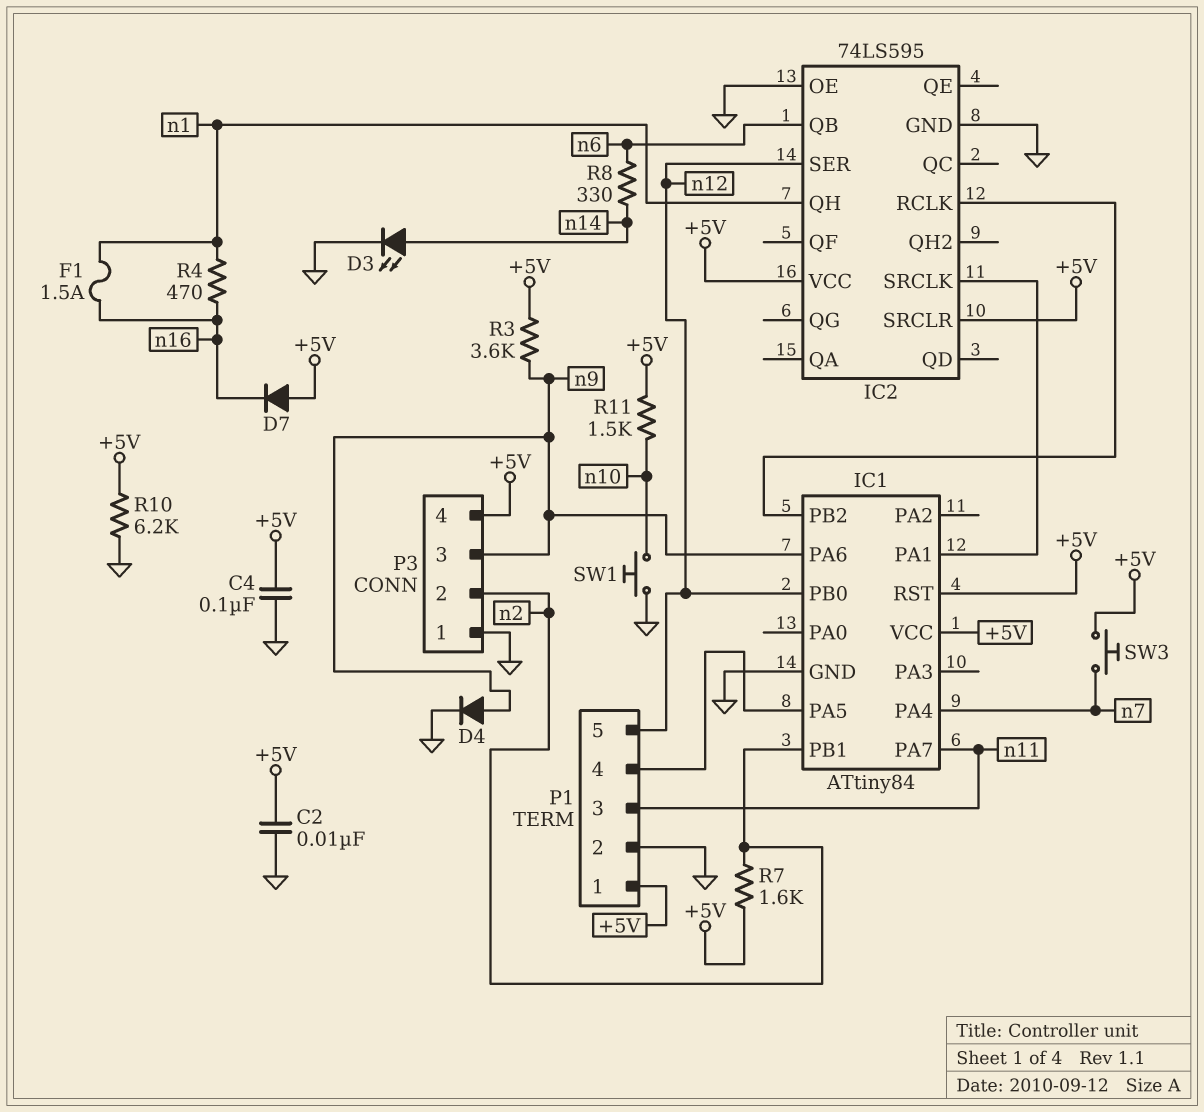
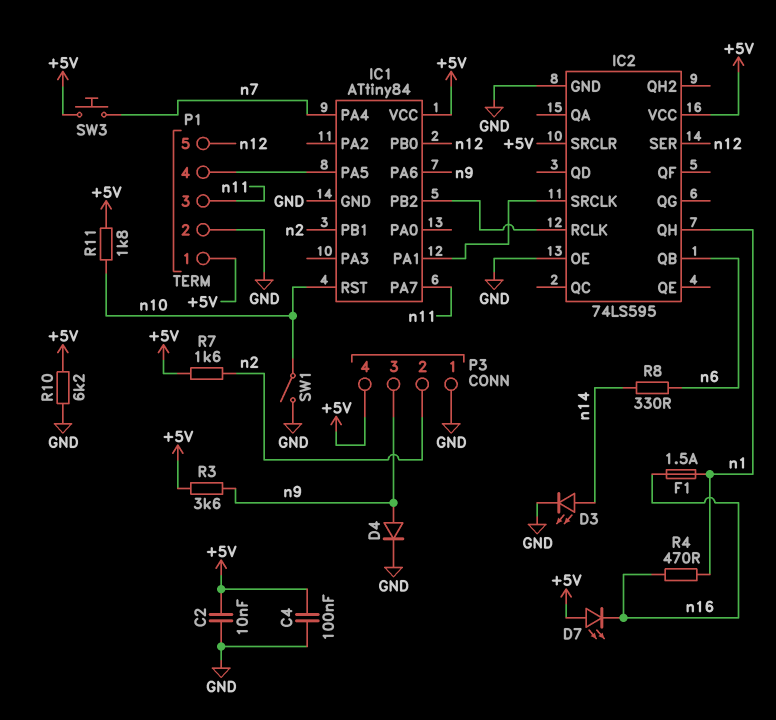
D7: diode (A +5V, K n16) -> LED (A +5V, K n16)
IC1 pin RST: +5V -> n10
R11: 1.5k (+5V, n10) -> 1.8k (+5V, n10)
SW1: button (GND, n10) -> switch (GND, n10)

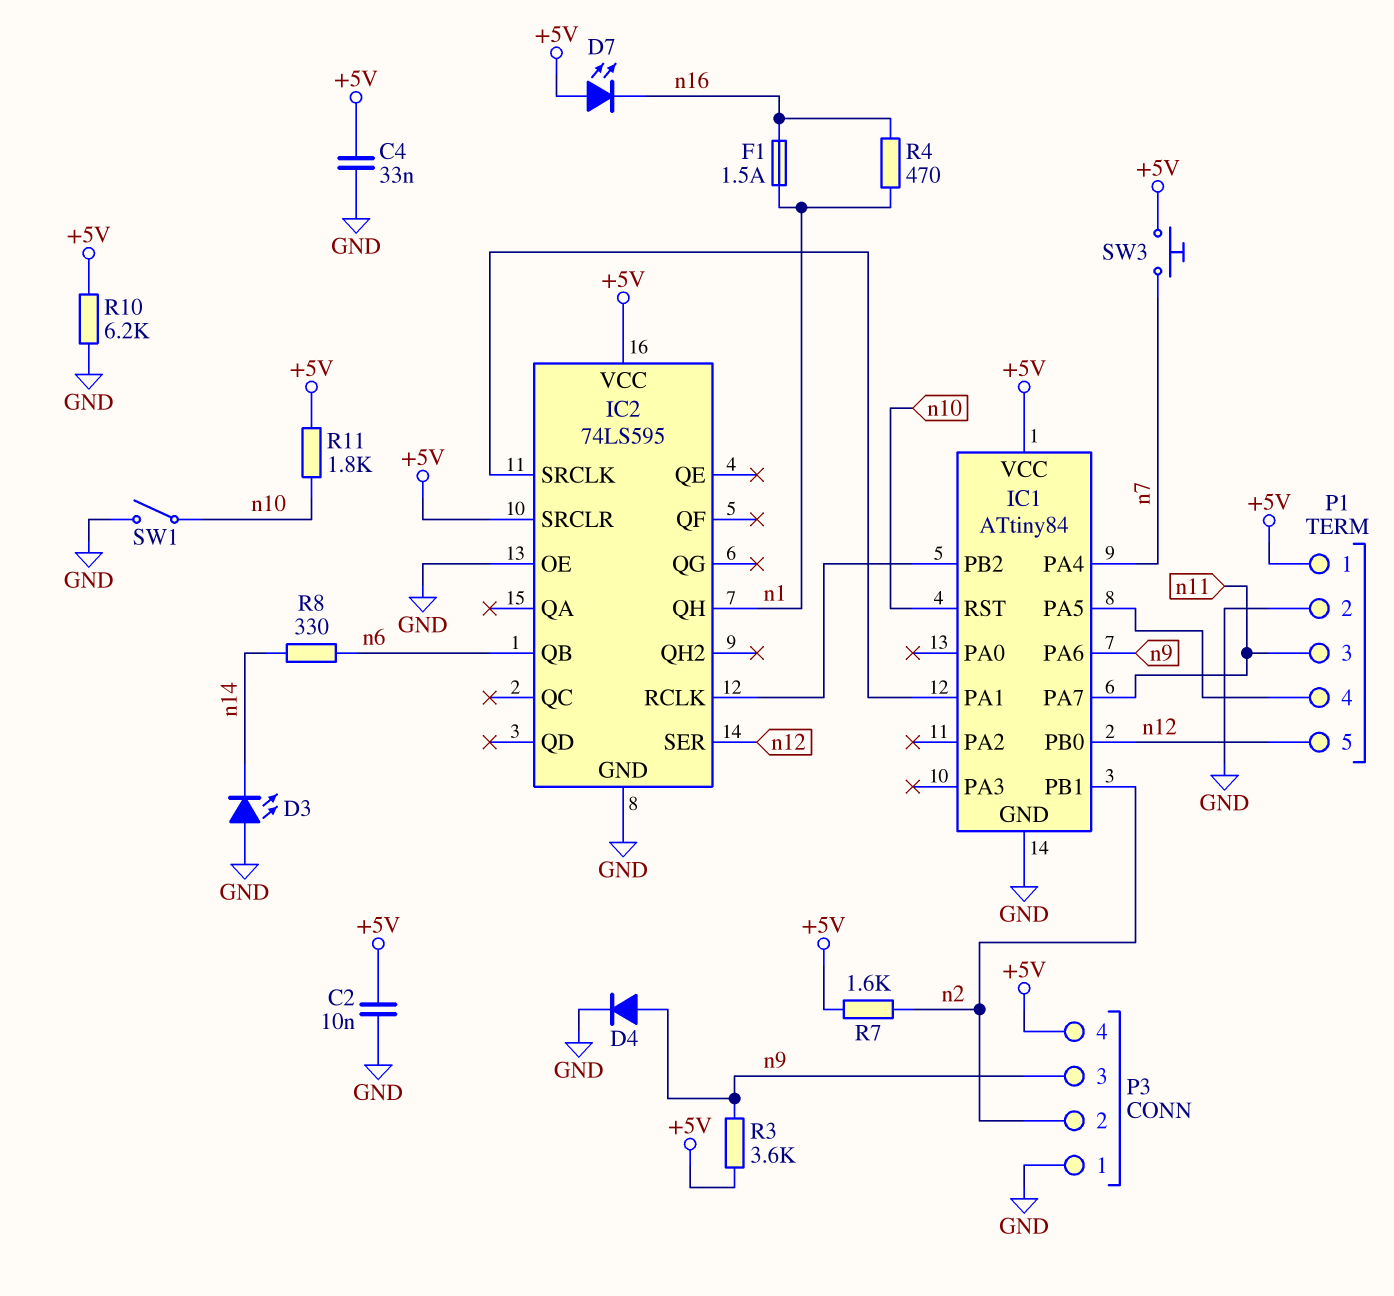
C4: 100nF (+5V, GND) -> 33nF (+5V, GND)
D3: LED (A n14, K GND) -> LED (A GND, K n14)

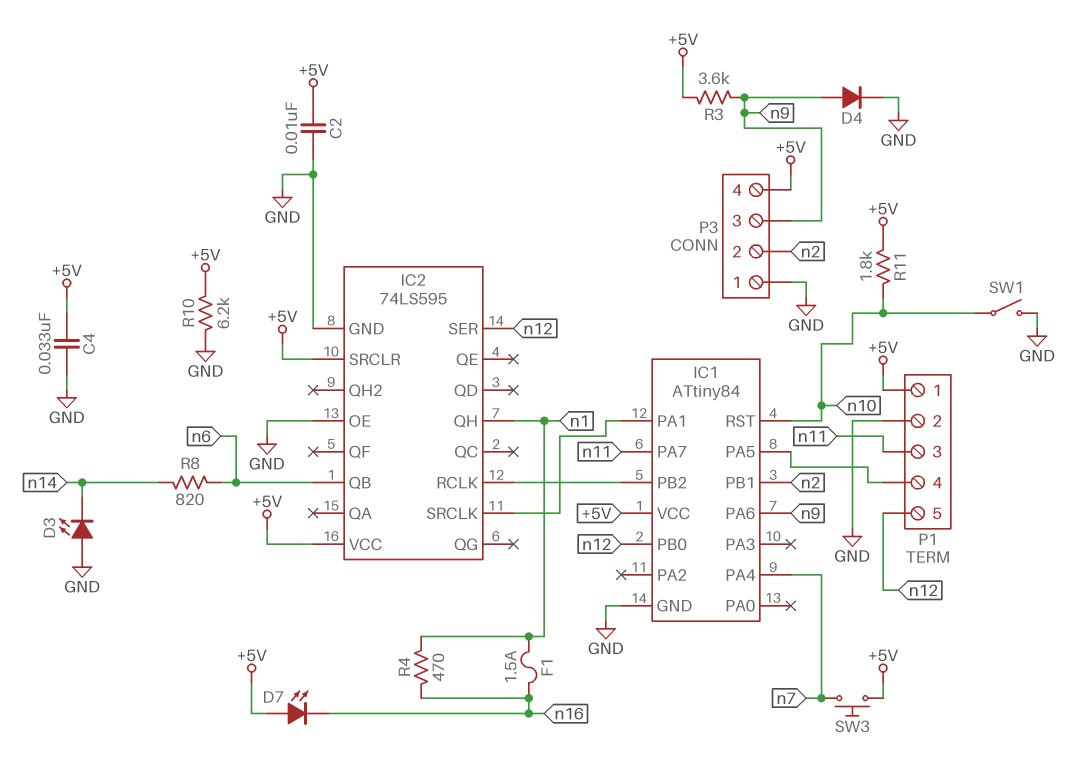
R7: 1.6k (+5V, n2) -> none
R8: 330 (n6, n14) -> 820 (n6, n14)

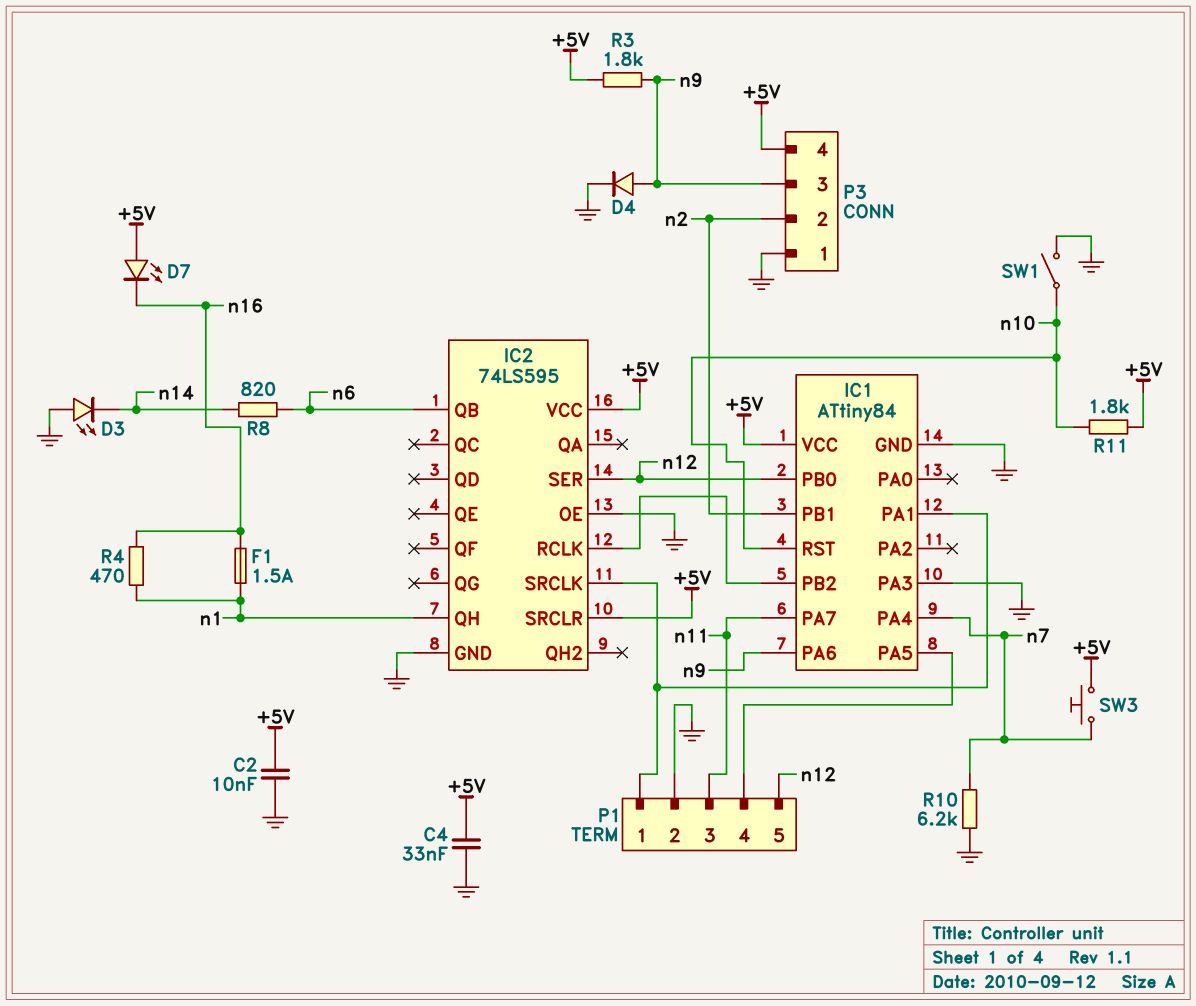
IC1 pin PA3: none -> GND
P1 pin 1: +5V -> IC1/PA1
R3: 3.6k (+5V, n9) -> 1.8k (+5V, n9)
R10: 6.2k (+5V, GND) -> 6.2k (GND, n7)

